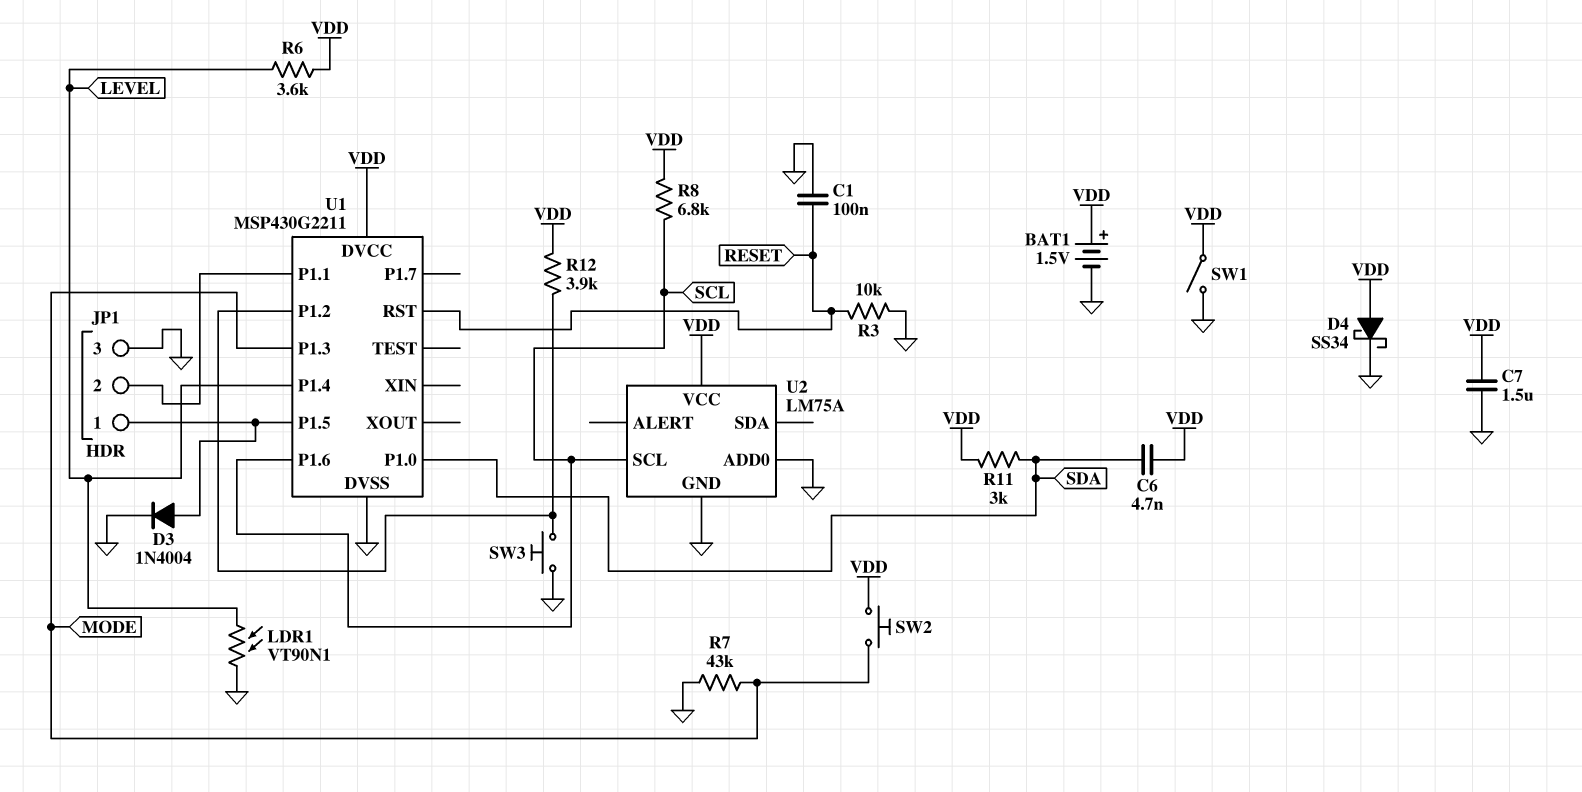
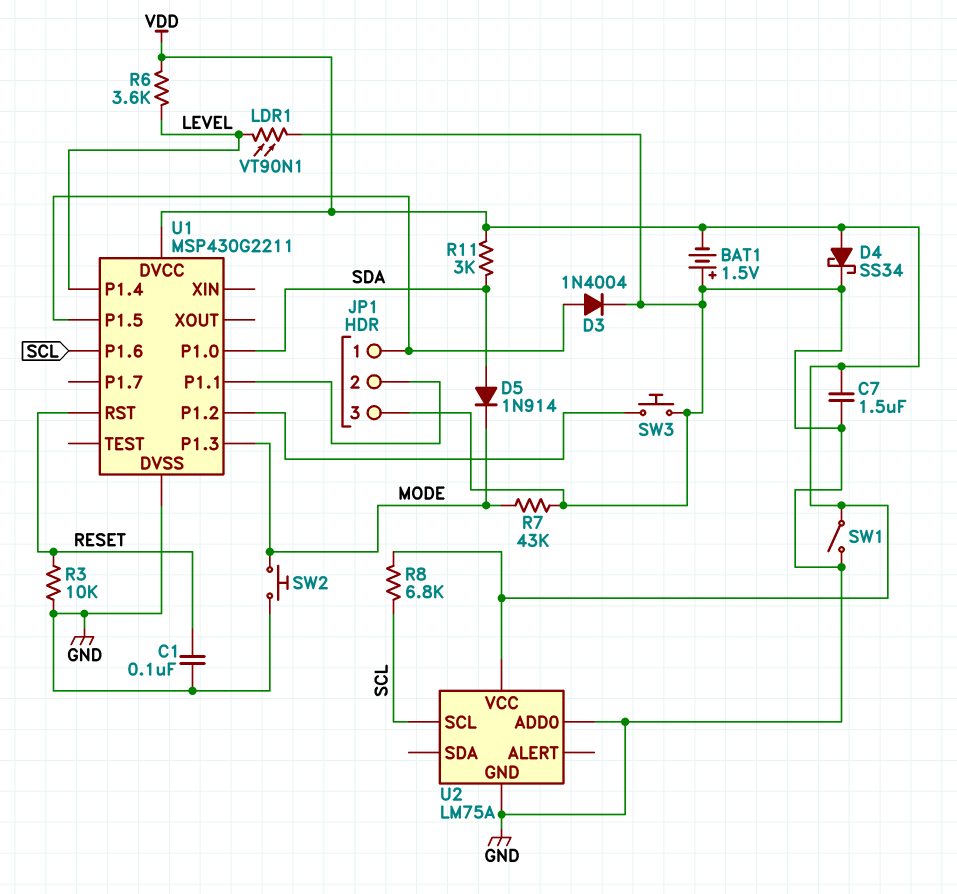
BAT1: 1.5V (plus VDD, minus GND) -> 1.5V (plus GND, minus VDD)
C6: 4.7nF (SDA, VDD) -> none
D5: none -> diode 1N914 (A SDA, K MODE)
R12: 3.9k (U1/P1.2, VDD) -> none
SW2: button (MODE, VDD) -> button (GND, MODE)

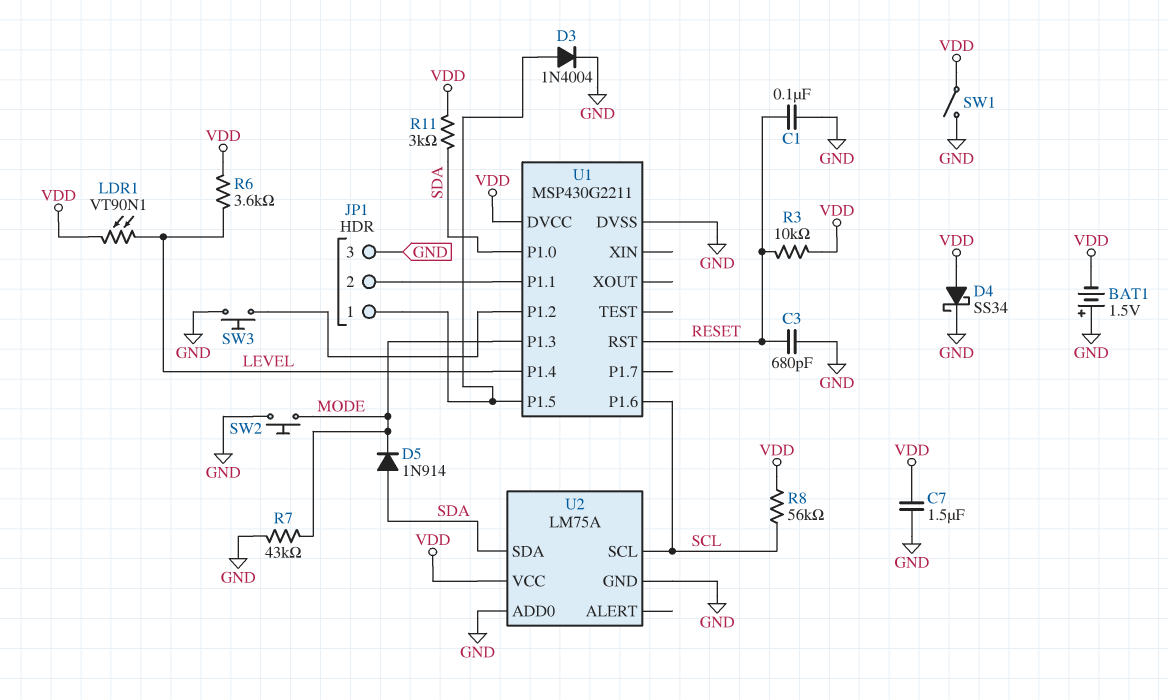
C3: none -> 680pF (GND, RESET)
LDR1: VT90N1 (GND, LEVEL) -> VT90N1 (LEVEL, VDD)
R3: 10k (GND, RESET) -> 10k (RESET, VDD)
R8: 6.8k (SCL, VDD) -> 56k (SCL, VDD)
U2 pin SDA: none -> SDA

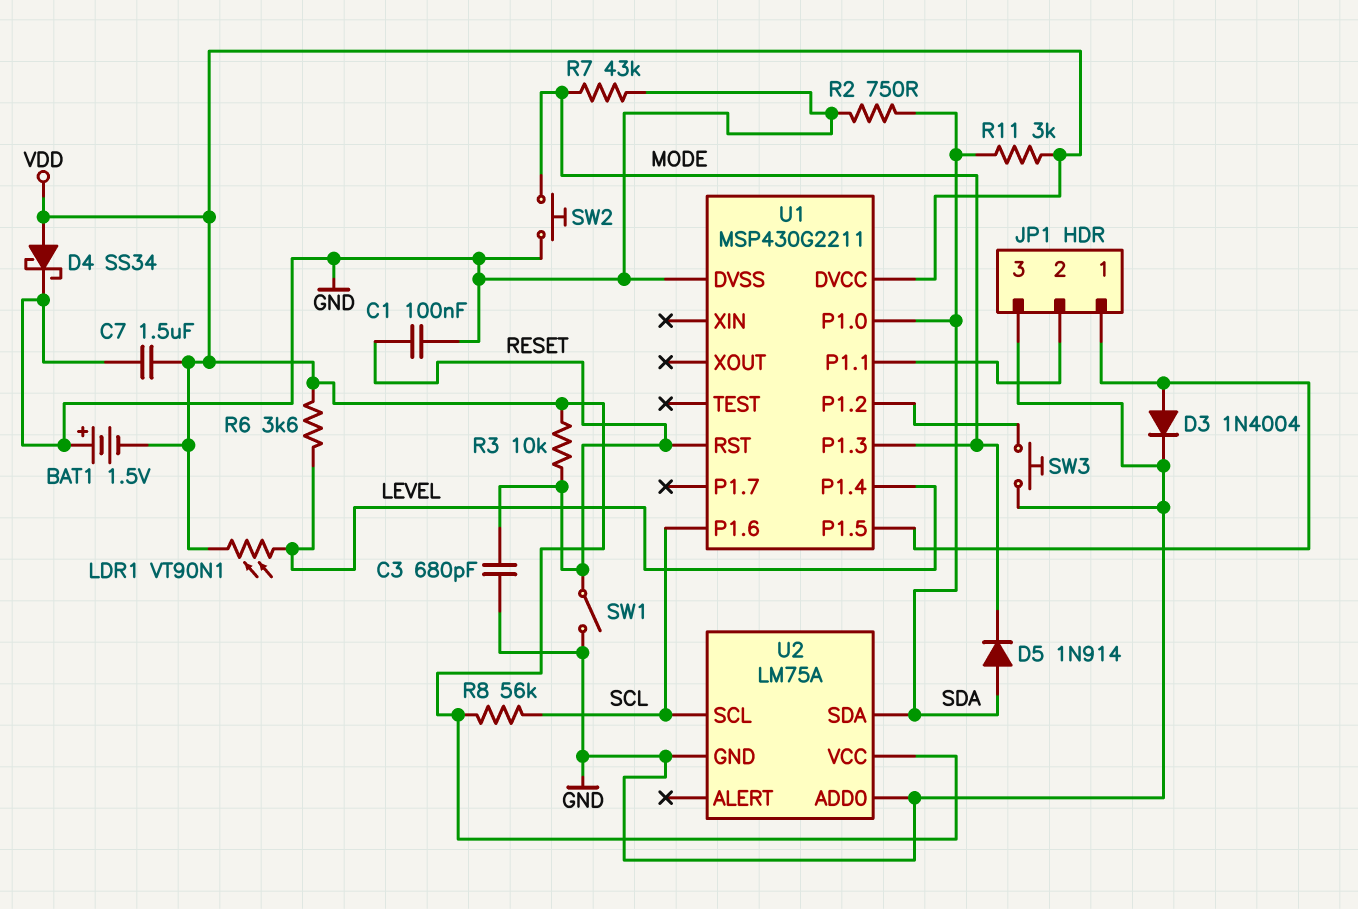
R2: none -> 750 (GND, SDA)
SW1: switch (GND, VDD) -> switch (GND, RESET)

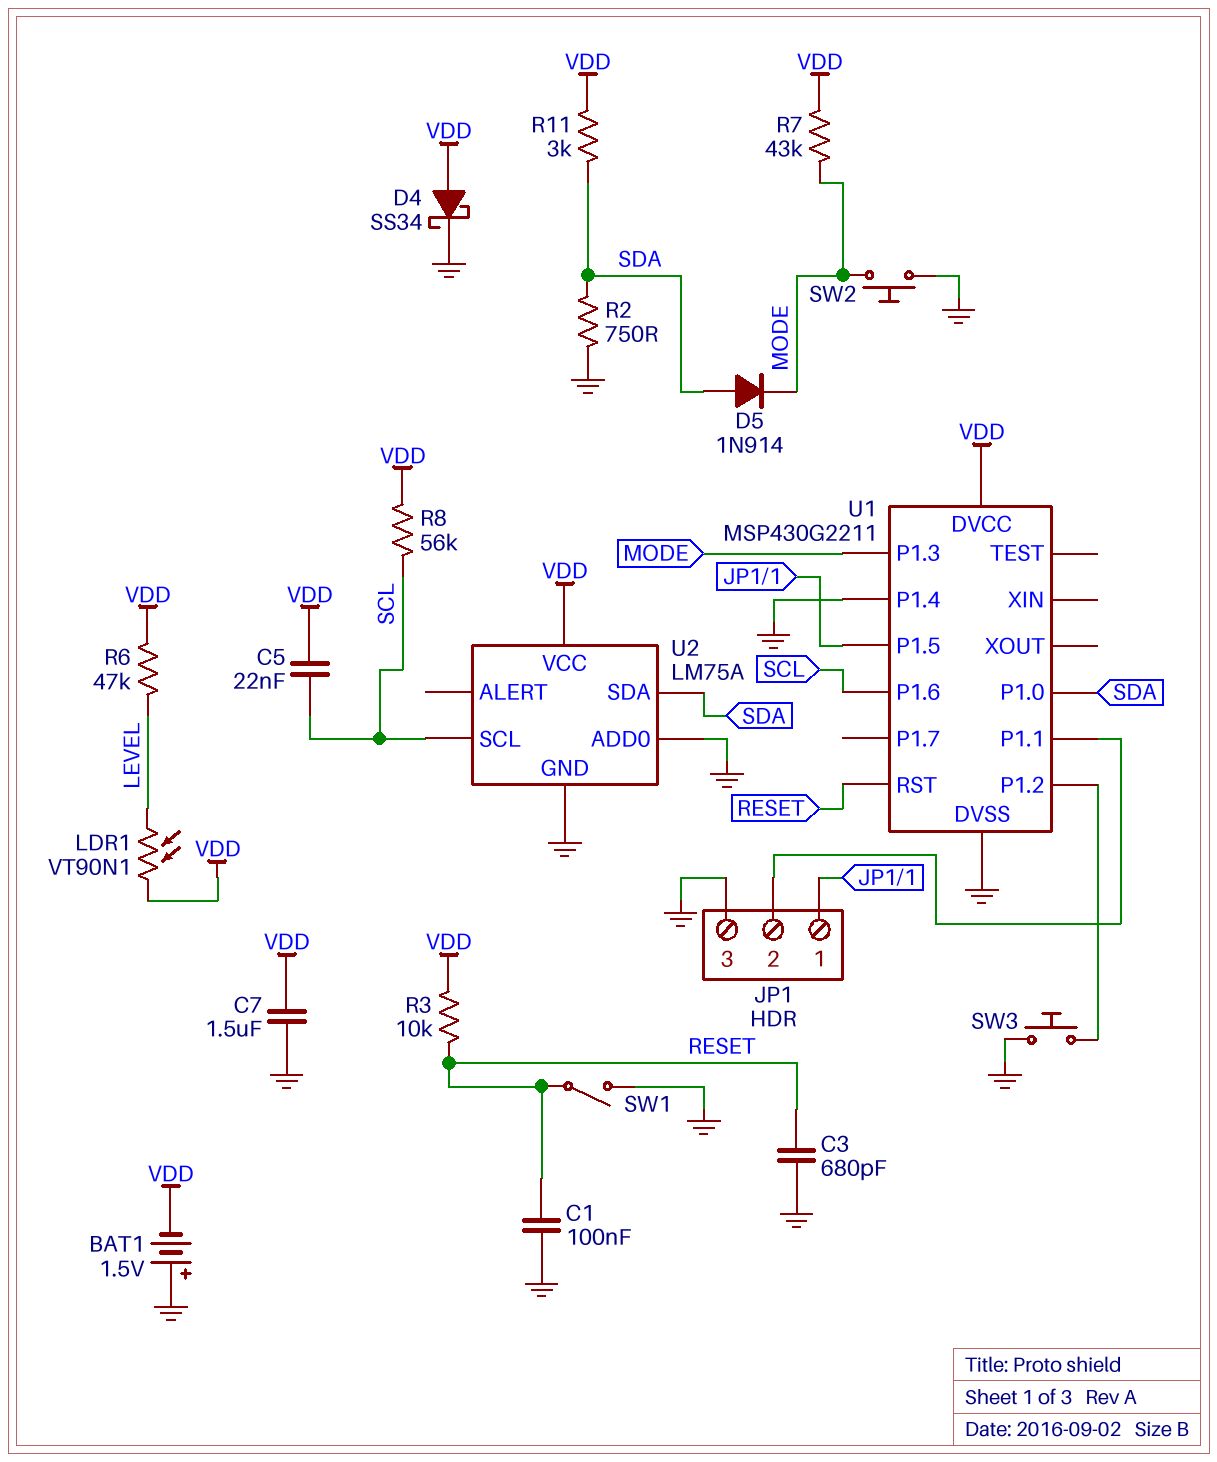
C5: none -> 22nF (SCL, VDD)
D3: diode 1N4004 (A JP1/1, K GND) -> none
R6: 3.6k (LEVEL, VDD) -> 47k (LEVEL, VDD)
R7: 43k (GND, MODE) -> 43k (MODE, VDD)
U1 pin P1.4: LEVEL -> GND

